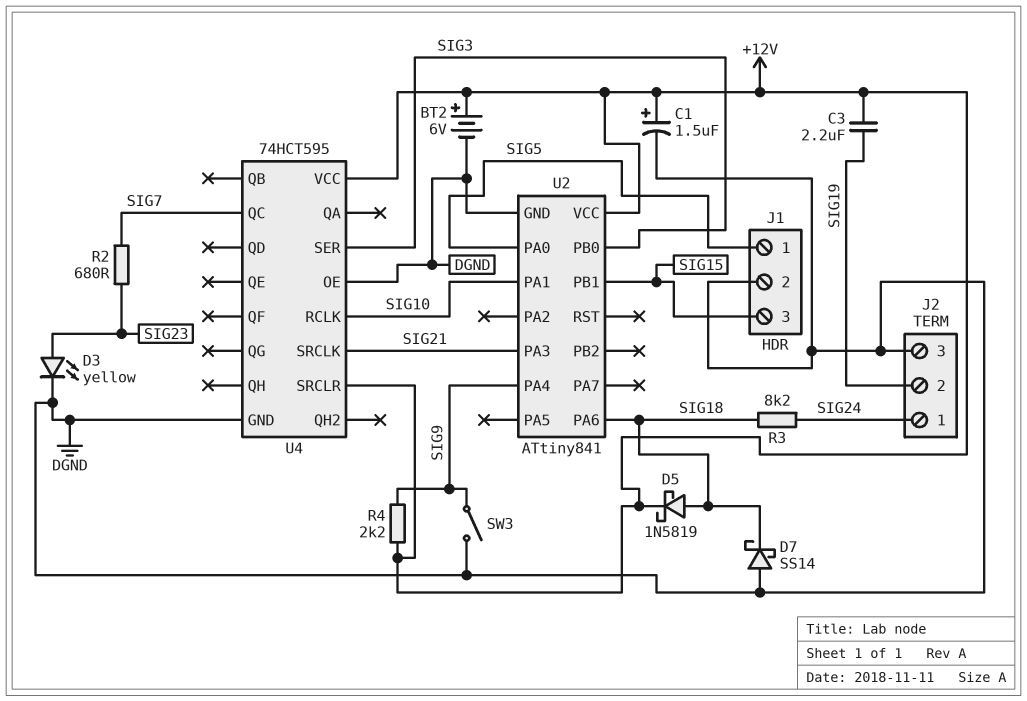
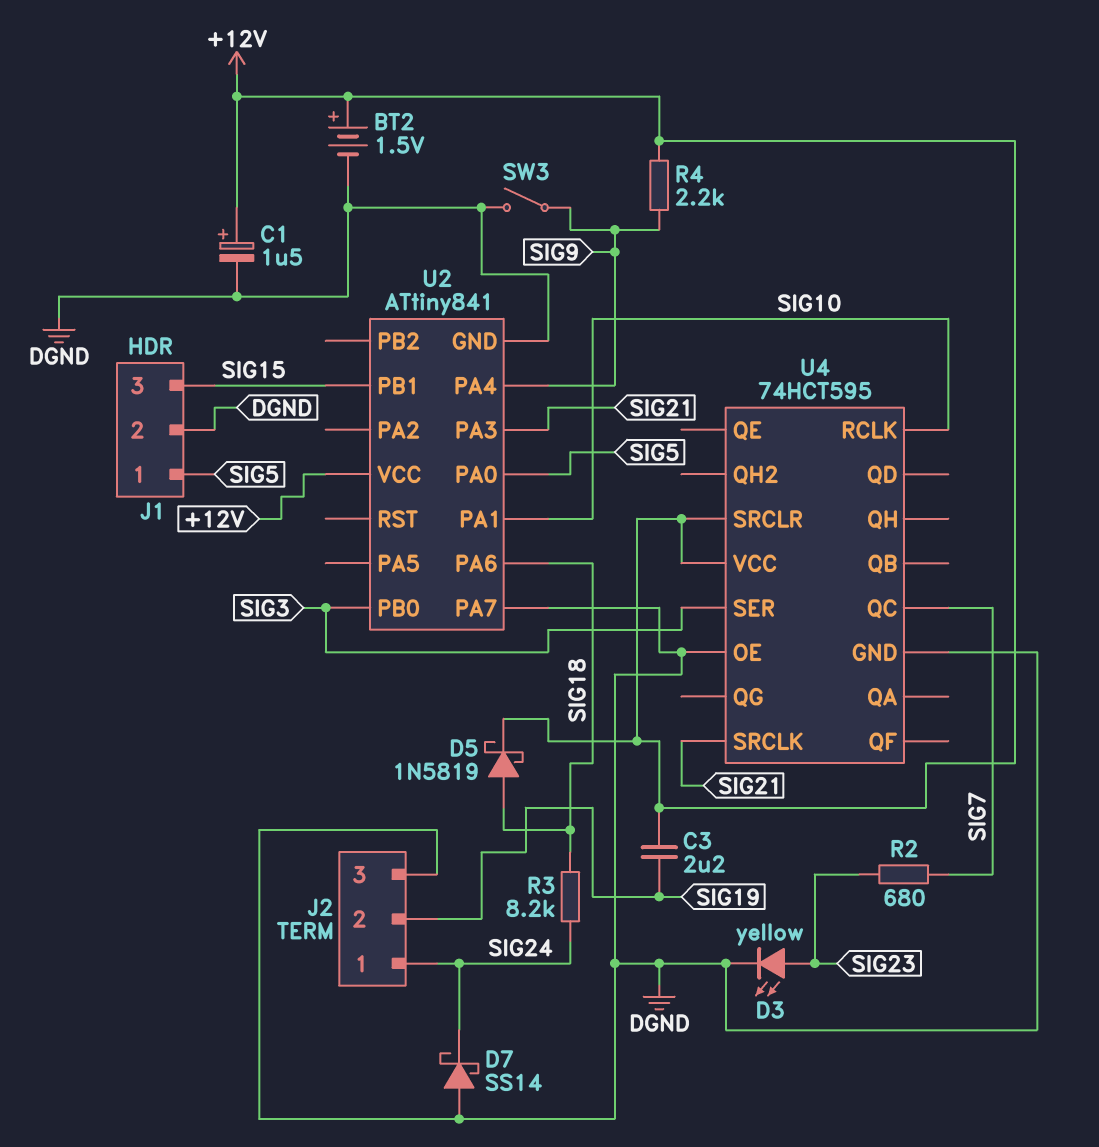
BT2: 6V (plus +12V, minus DGND) -> 1.5V (plus +12V, minus DGND)
D7: schottky SS14 (A DGND, K SIG18) -> schottky SS14 (A DGND, K SIG24)
U2 pin PA7: none -> DGND

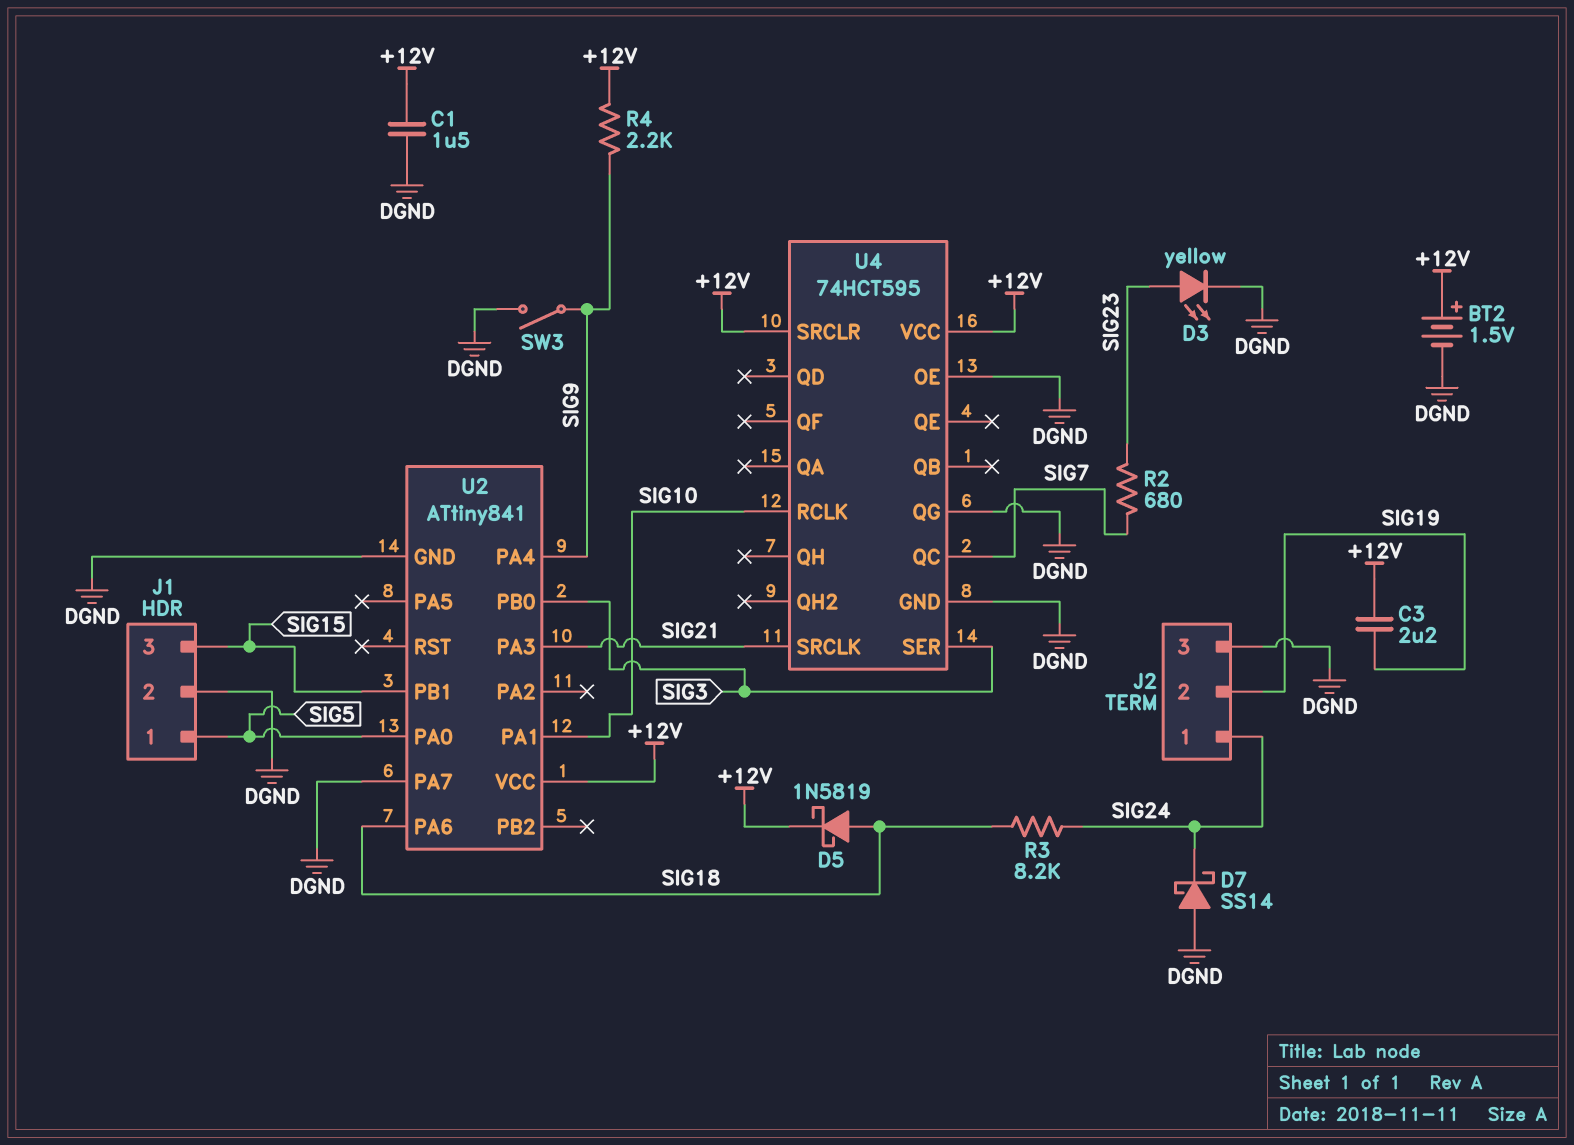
C1: 1.5uF (plus +12V, minus DGND) -> 1.5uF (+12V, DGND)
U4 pin QG: none -> DGND

